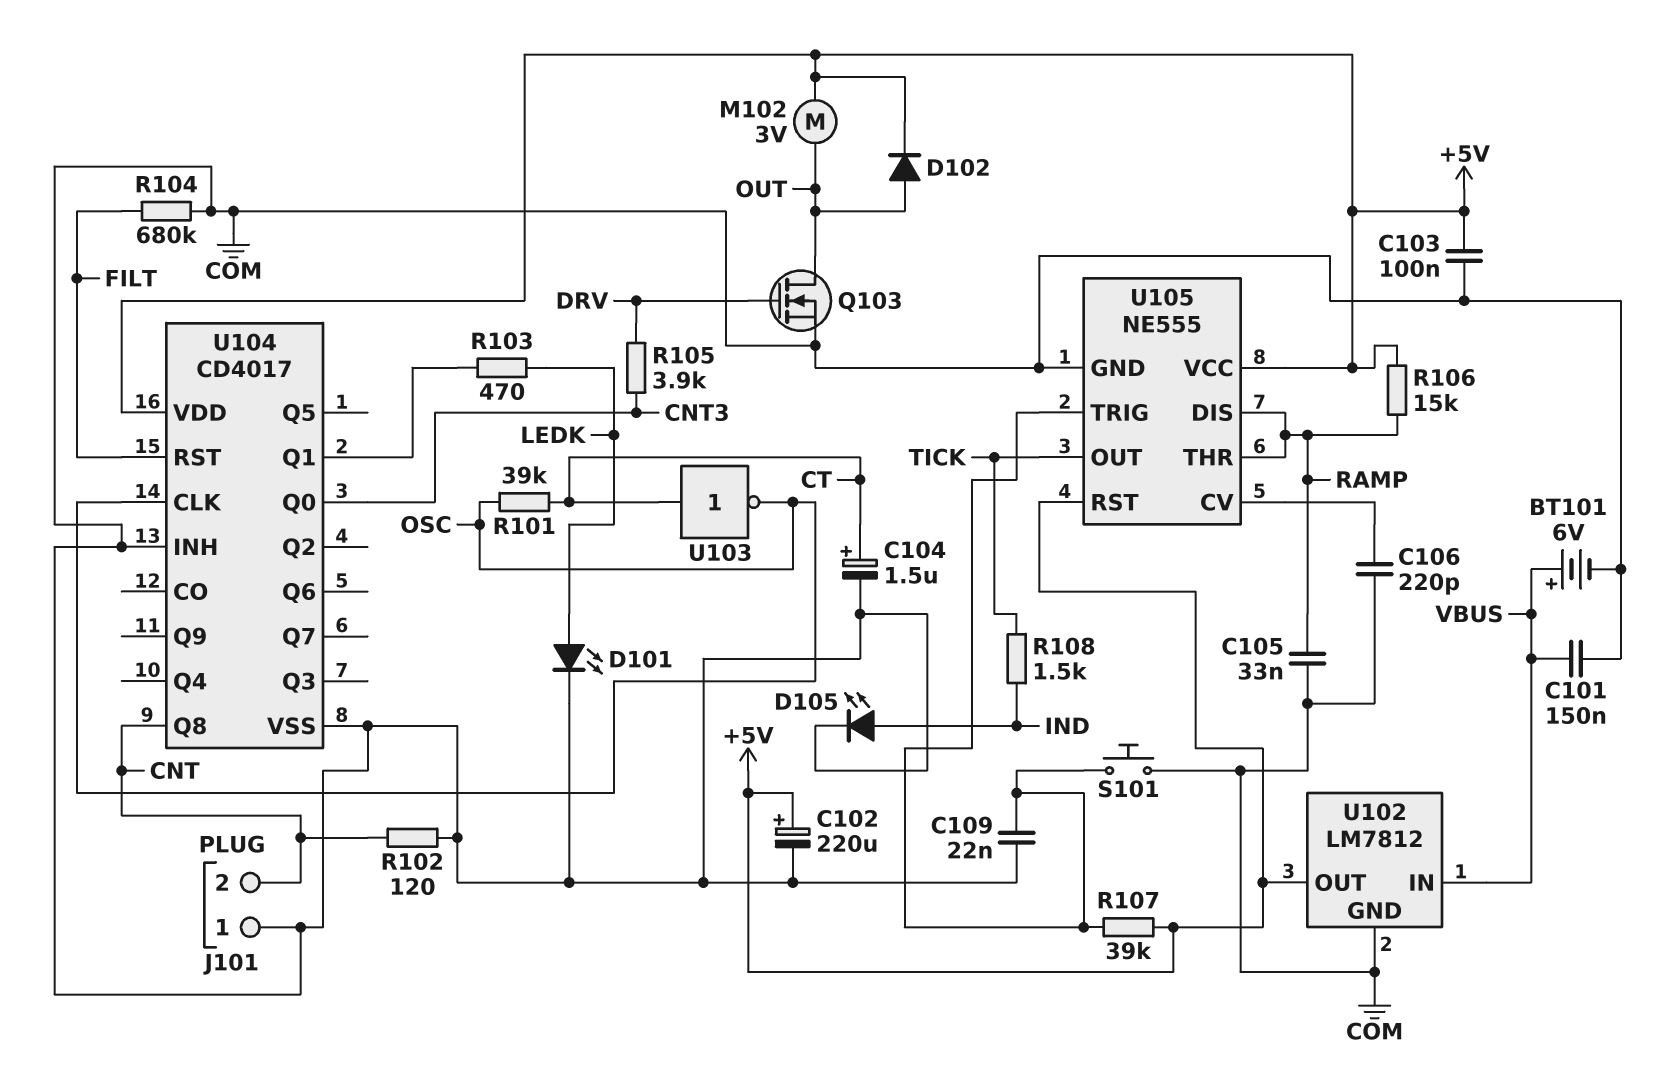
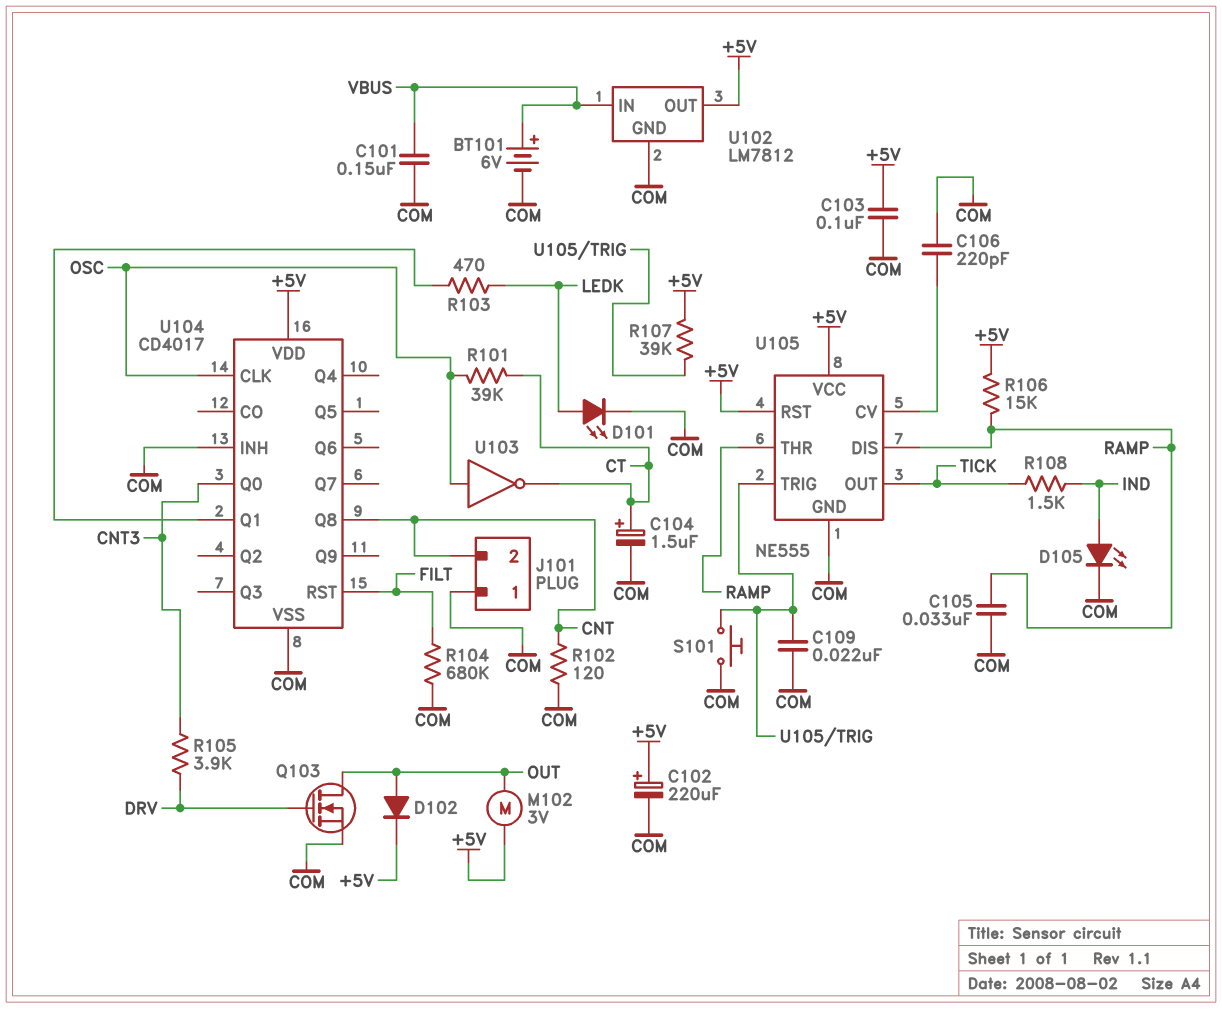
U103: NOT (in CT, out OSC) -> NOT (in OSC, out CT)

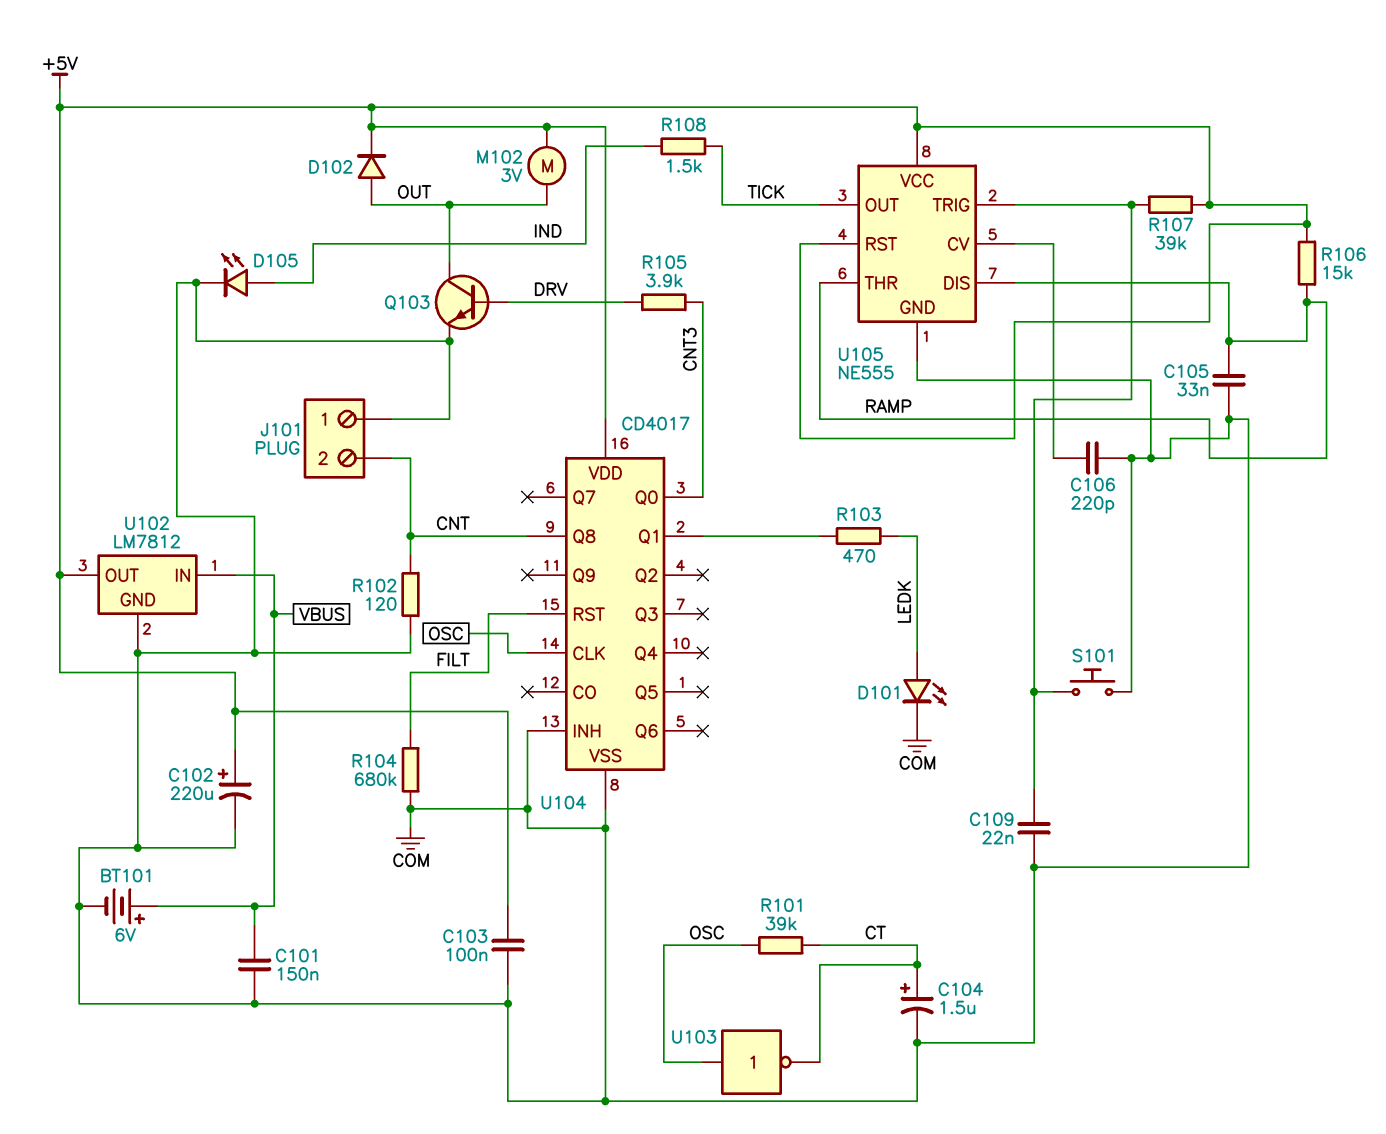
Q103: NMOS (G DRV, D OUT, S COM) -> NPN (B DRV, C OUT, E COM)

